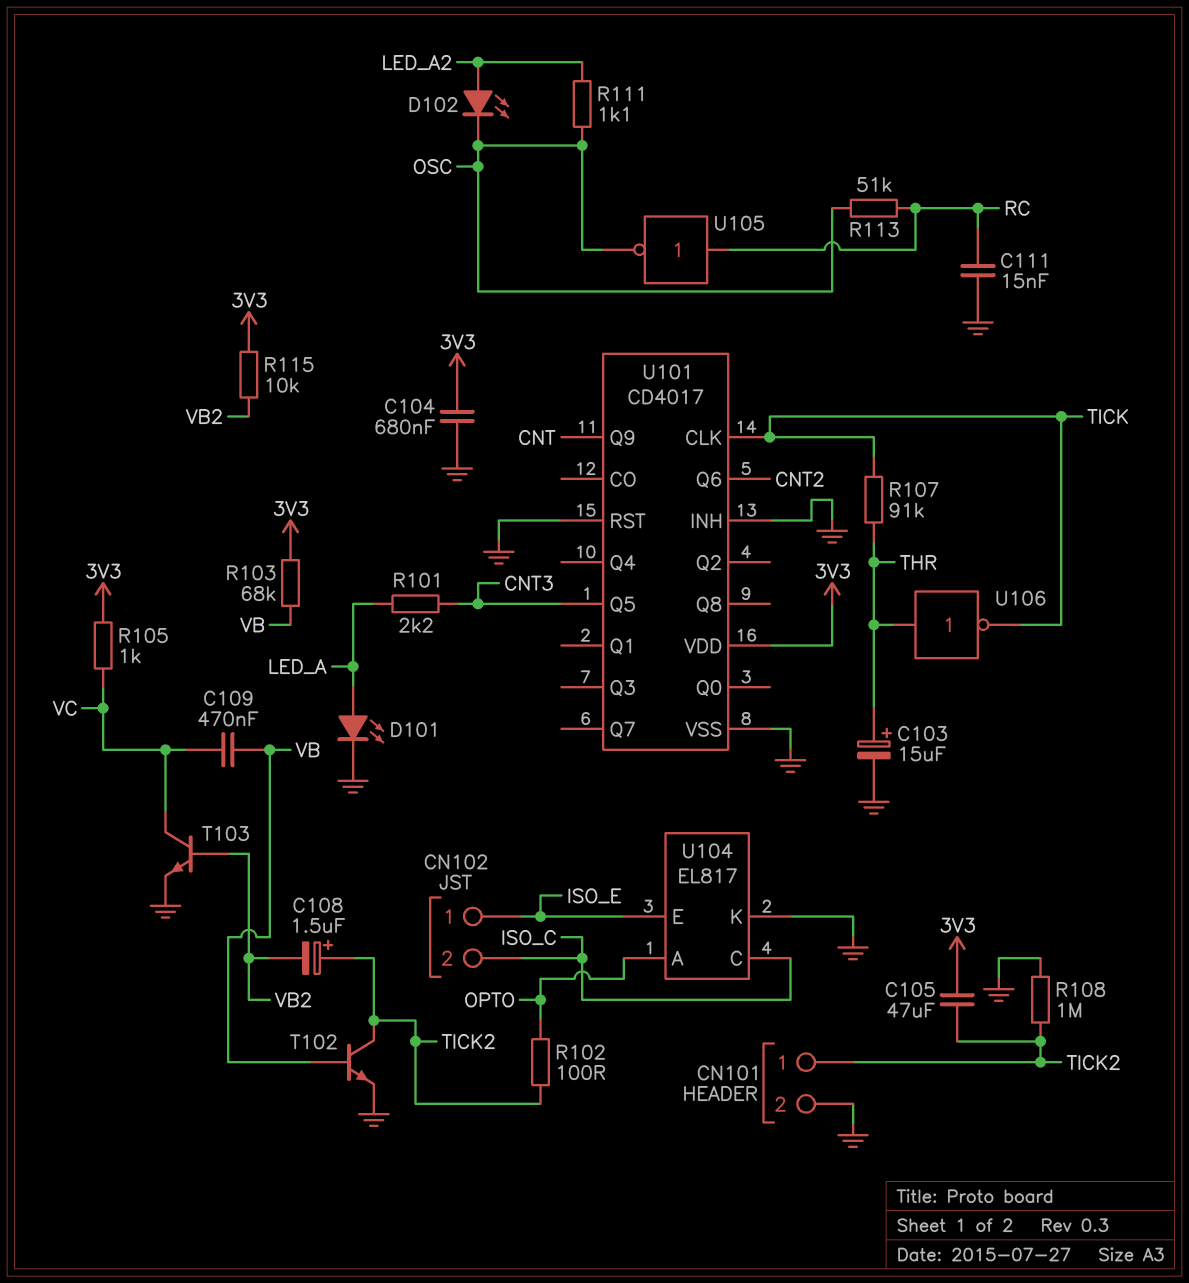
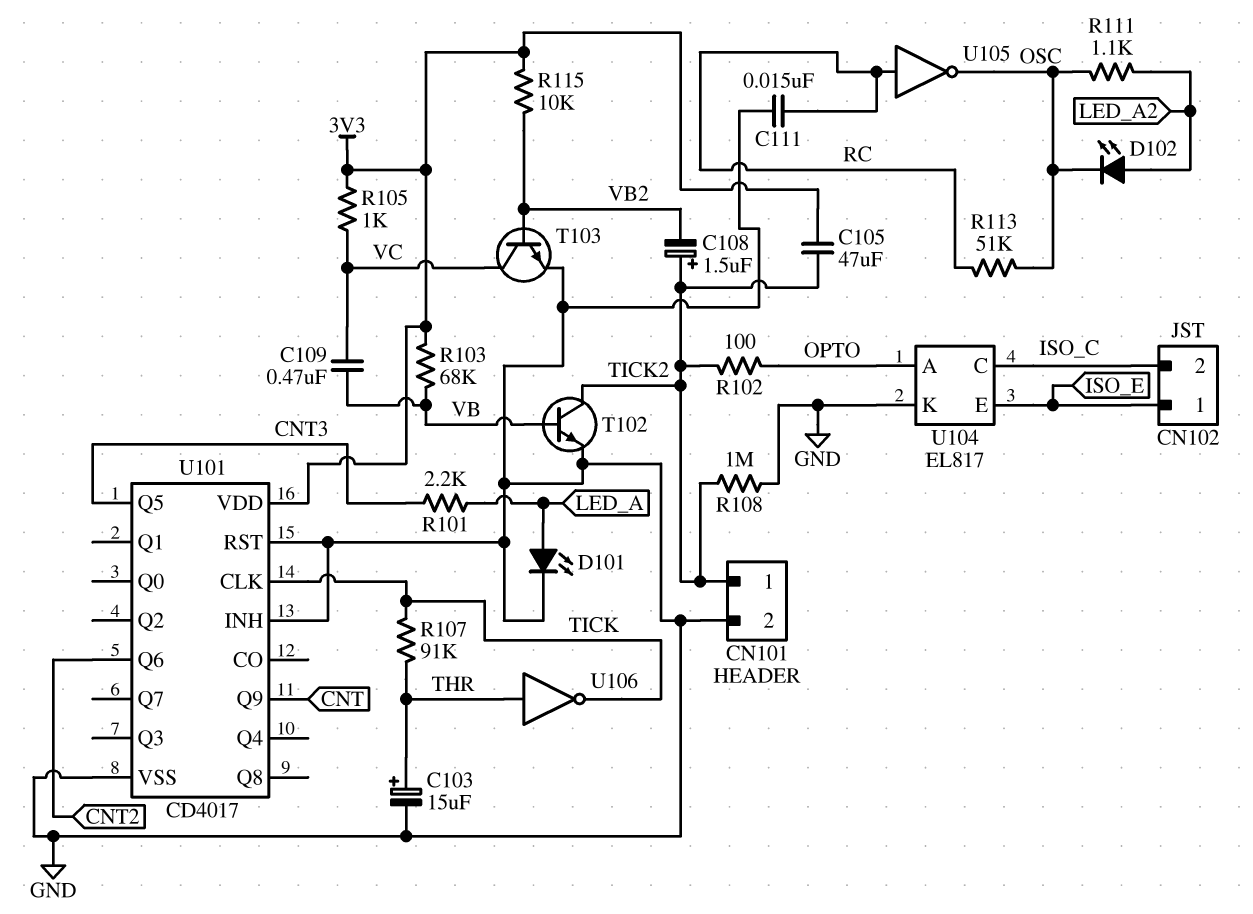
C104: 680nF (3V3, GND) -> none

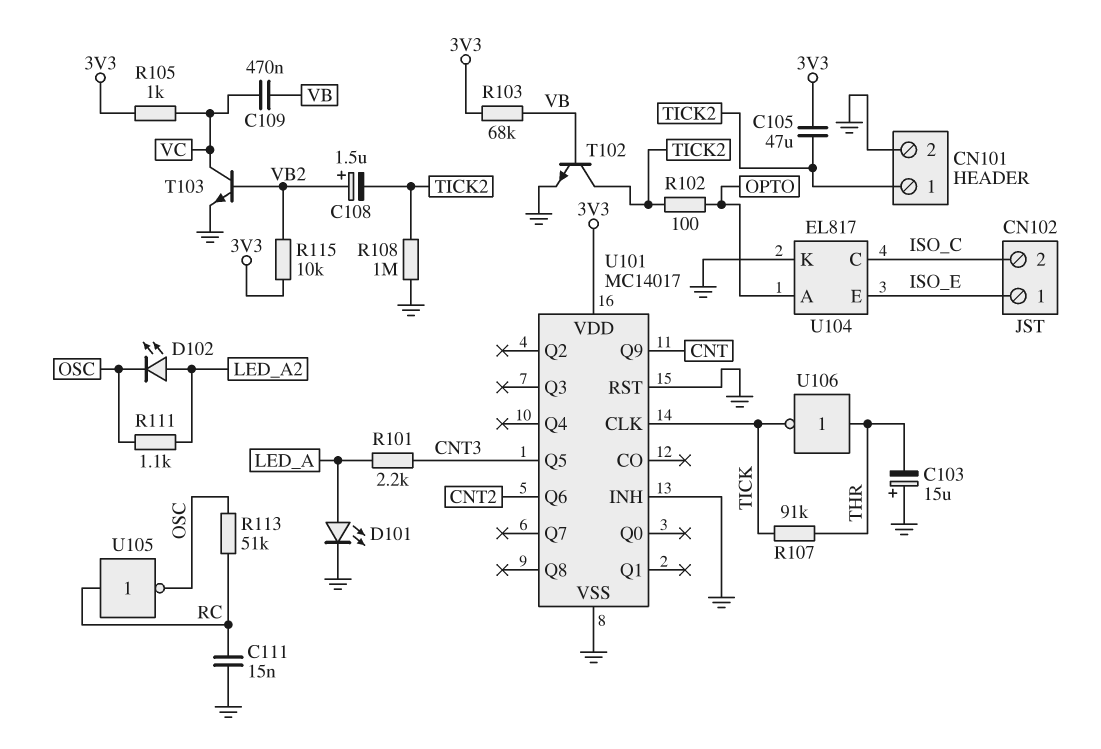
C103: 15uF (plus THR, minus GND) -> 15uF (plus GND, minus THR)
C108: 1.5uF (plus TICK2, minus VB2) -> 1.5uF (plus VB2, minus TICK2)
U101: CD4017 -> MC14017

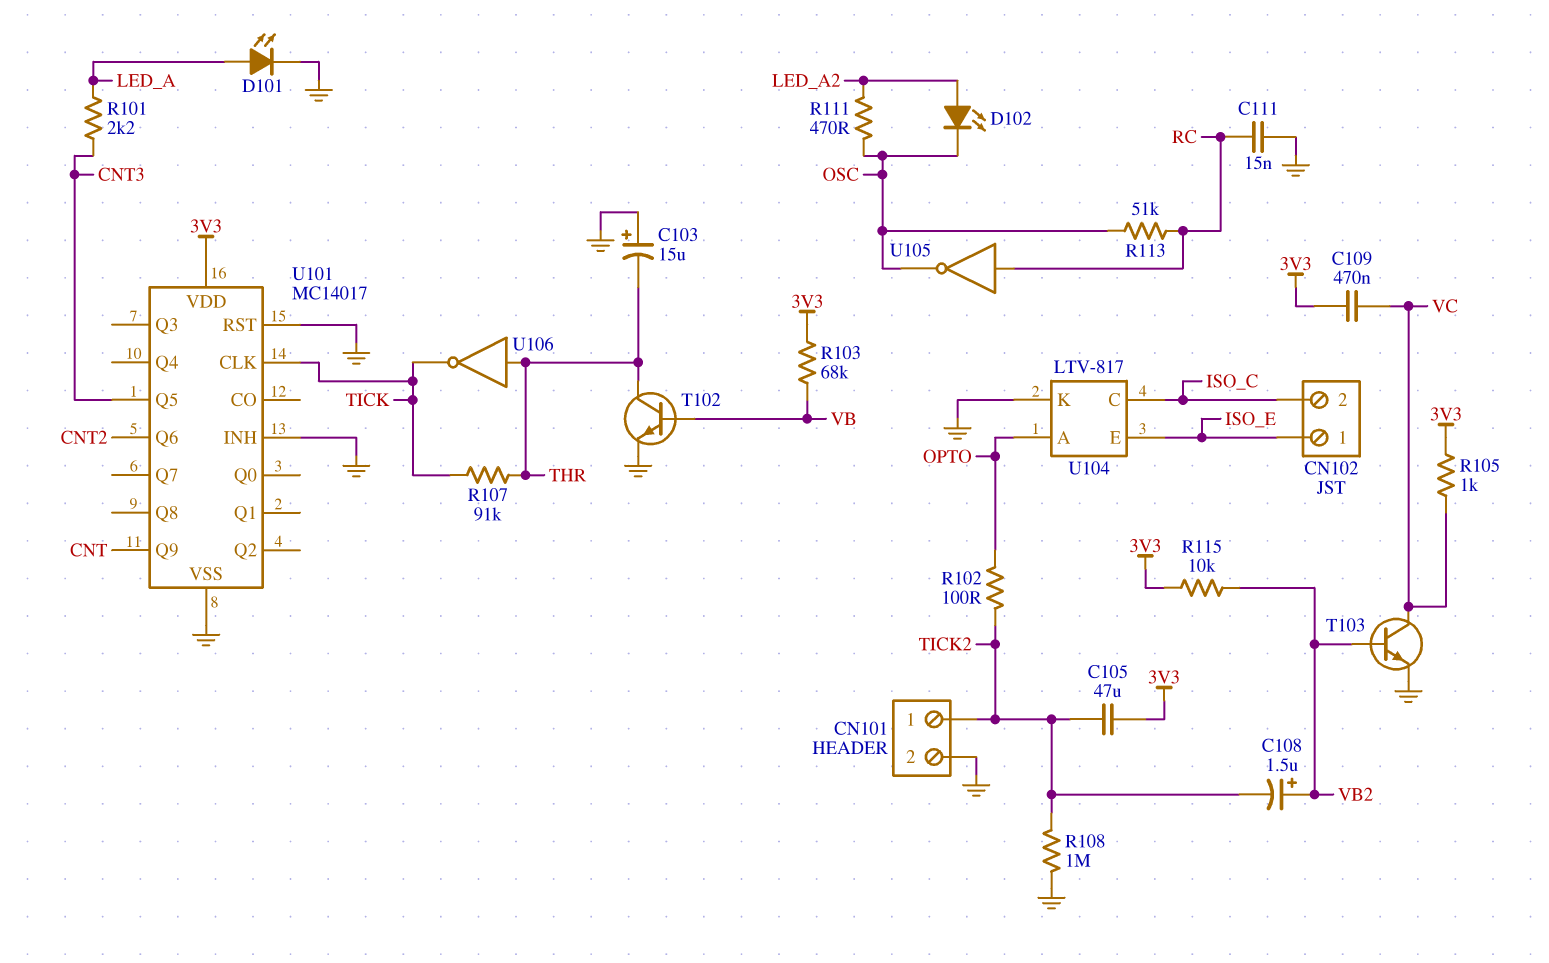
C109: 470nF (VB, VC) -> 470nF (3V3, VC)
R111: 1.1k (LED_A2, OSC) -> 470 (LED_A2, OSC)
T102: NPN (B VB, C TICK2, E GND) -> NPN (B VB, C THR, E GND)
U104: EL817 -> LTV-817

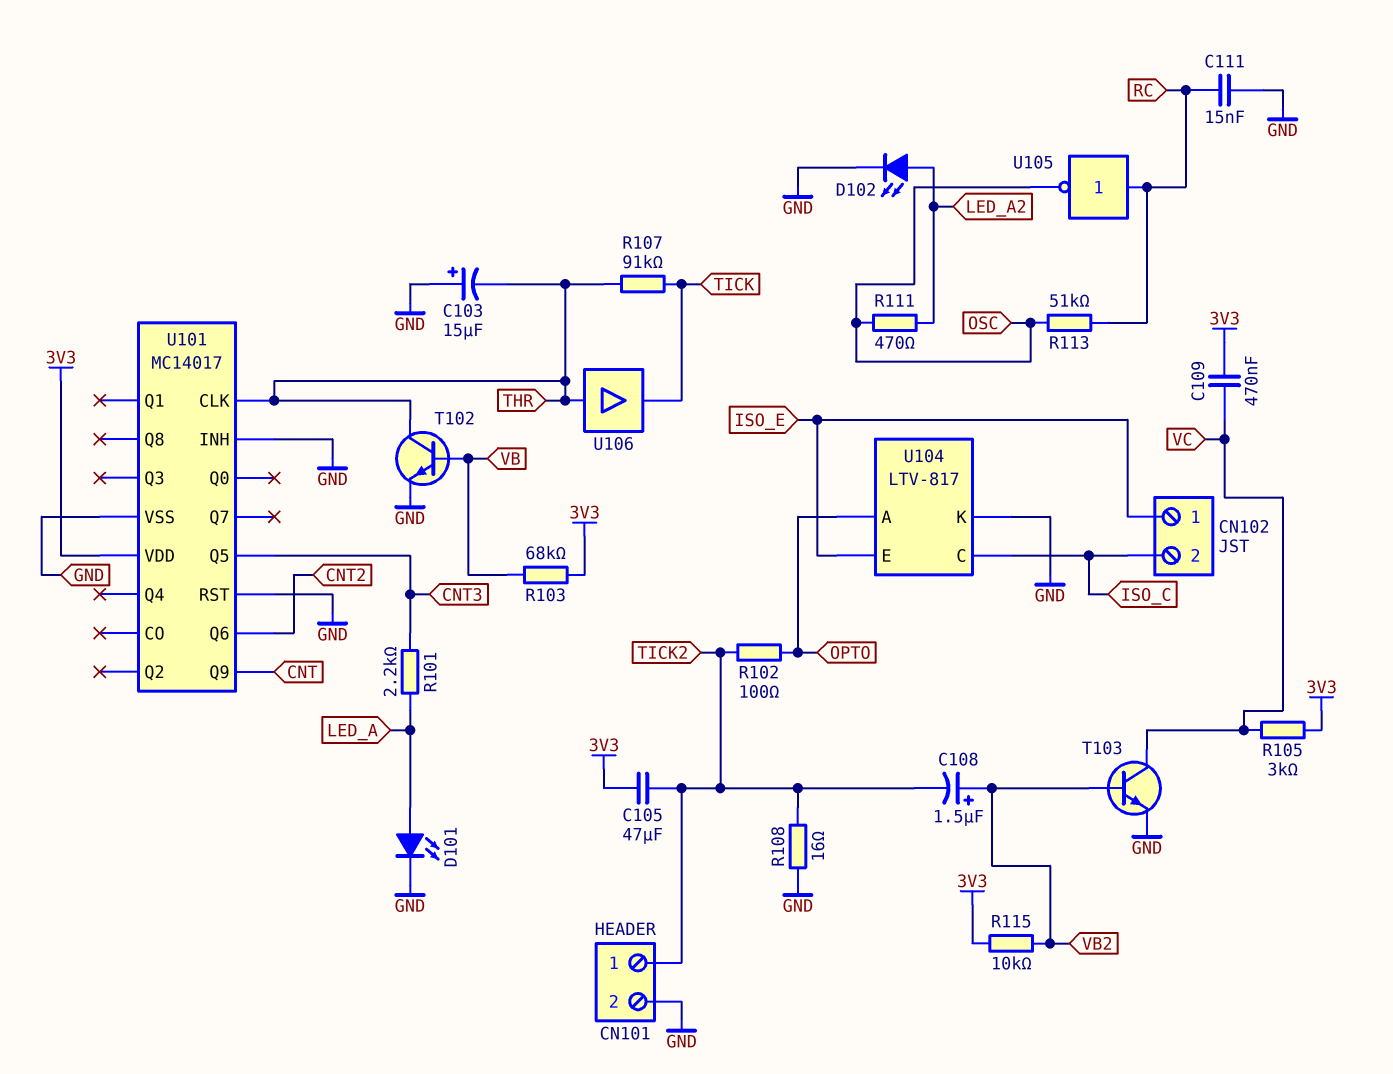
D102: LED (A LED_A2, K OSC) -> LED (A LED_A2, K GND)
R105: 1k (3V3, VC) -> 3k (3V3, VC)
R108: 1M (GND, TICK2) -> 16 (GND, TICK2)
U101 pin CLK: TICK -> THR
U106: NOT (in THR, out TICK) -> buffer (in THR, out TICK)

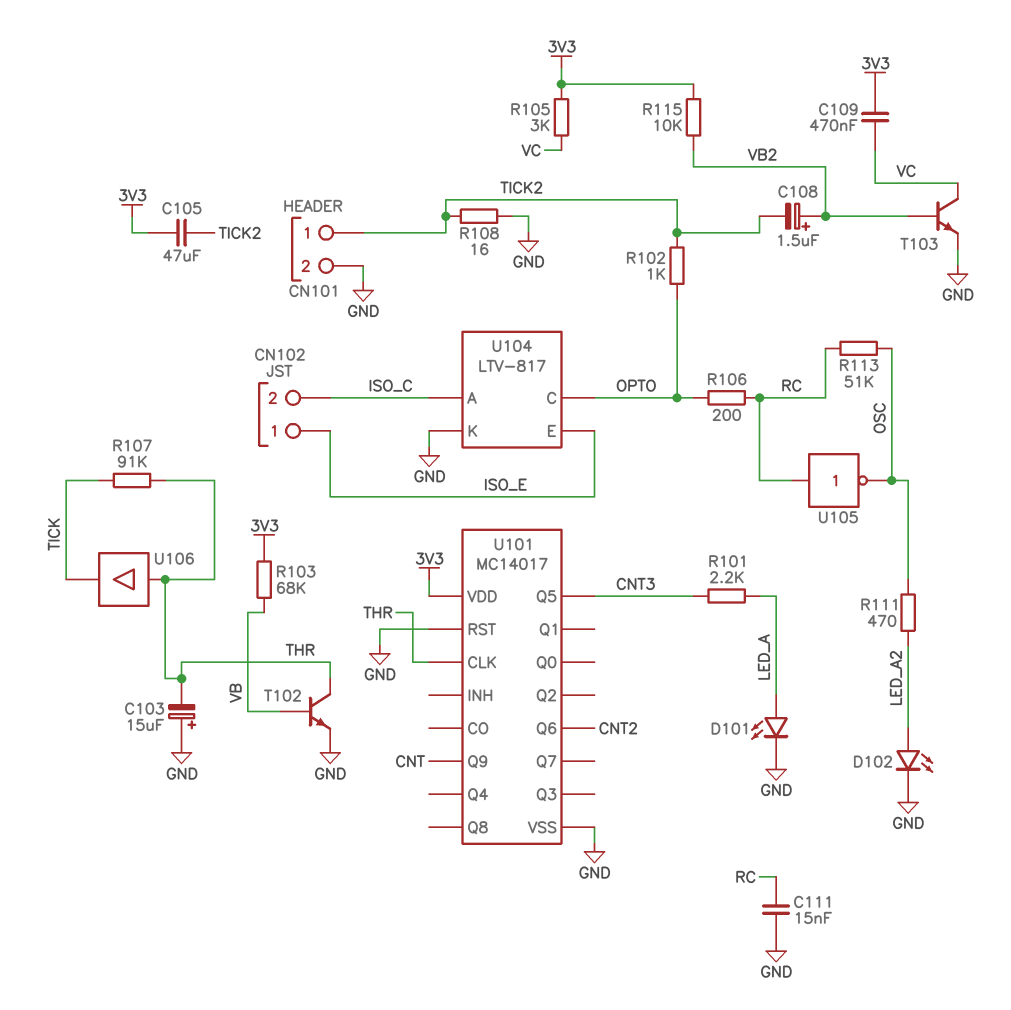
R102: 100 (OPTO, TICK2) -> 1k (OPTO, TICK2)
R106: none -> 200 (OPTO, RC)
U101 pin INH: GND -> none
U104 pin A: OPTO -> ISO_C
U104 pin C: ISO_C -> OPTO

